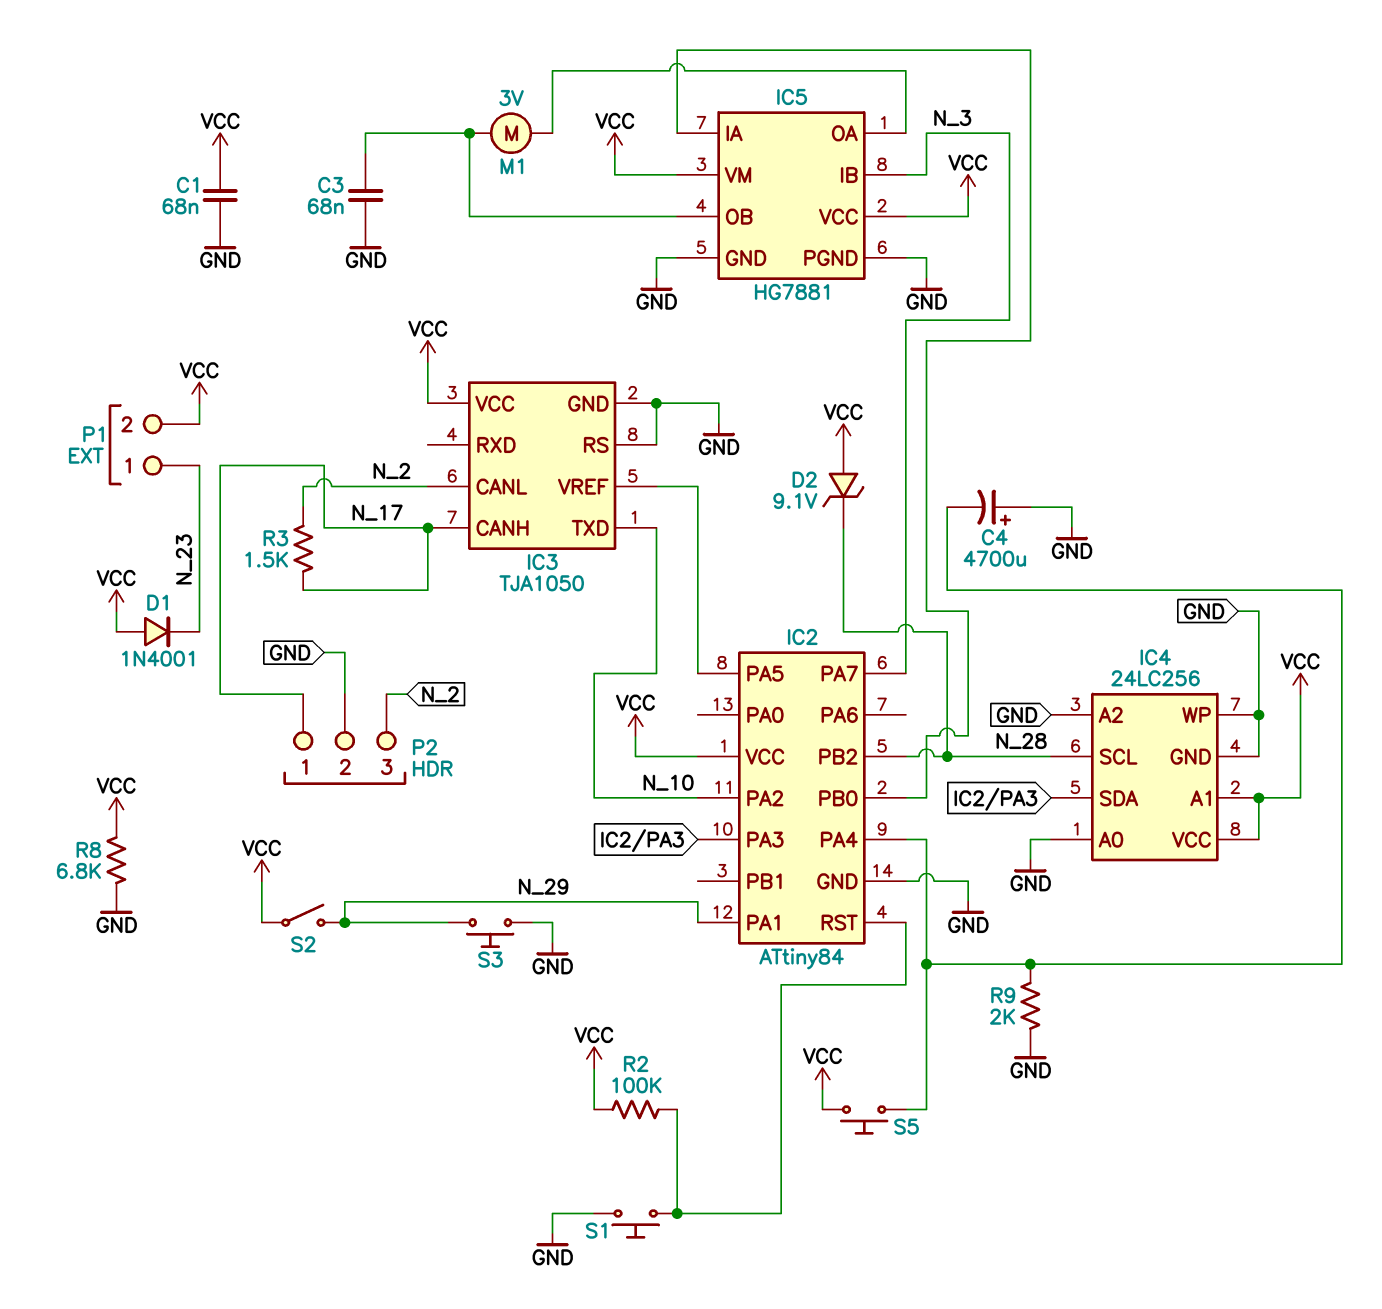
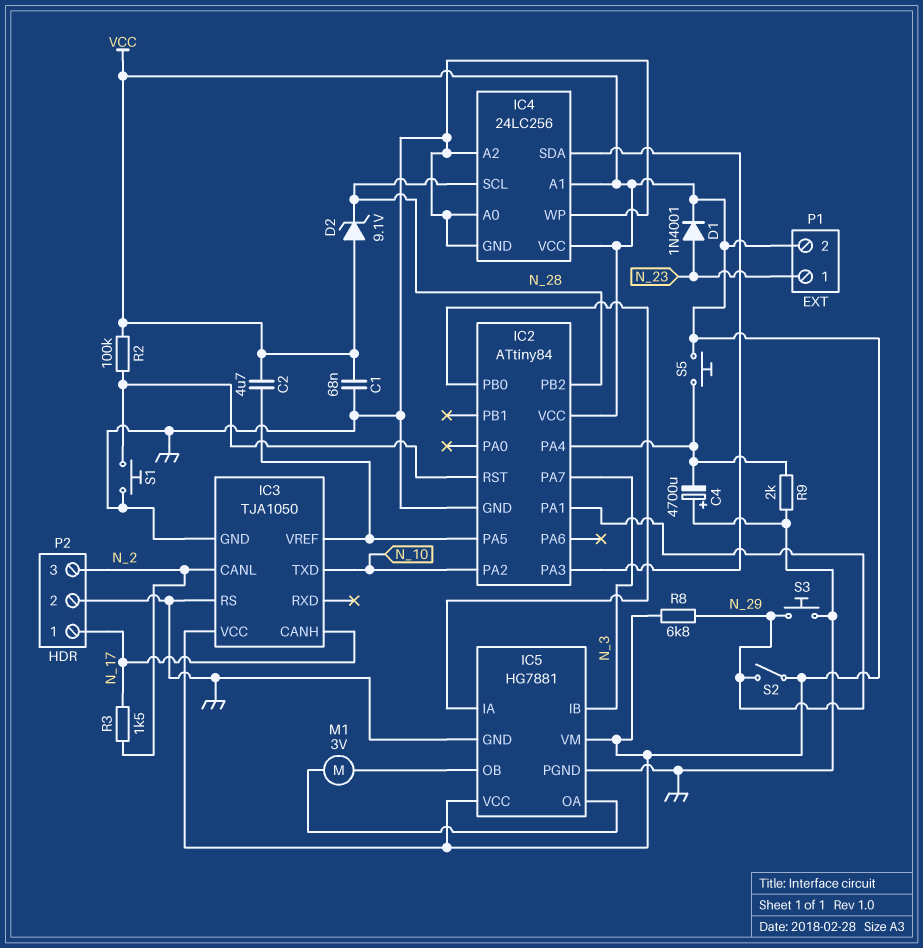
C2: none -> 4.7uF (IC2/PA5, VCC)
C3: 68nF (GND, IC5/OB) -> none
D1: diode 1N4001 (A VCC, K N_23) -> diode 1N4001 (A N_23, K VCC)
R8: 6.8k (GND, VCC) -> 6.8k (N_29, VCC)

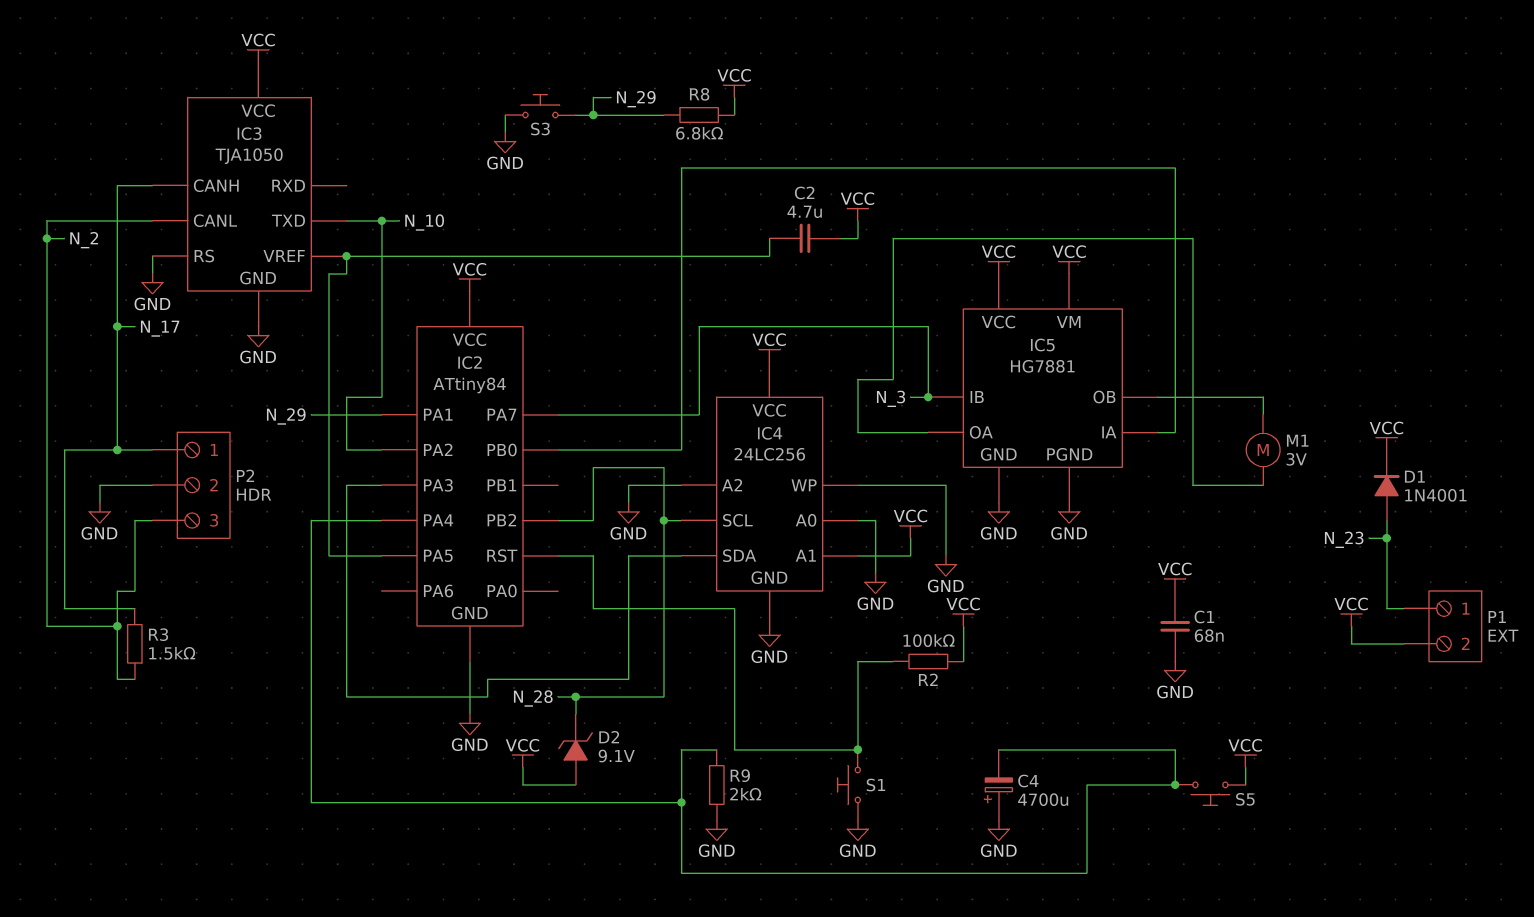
S2: switch (N_29, VCC) -> none

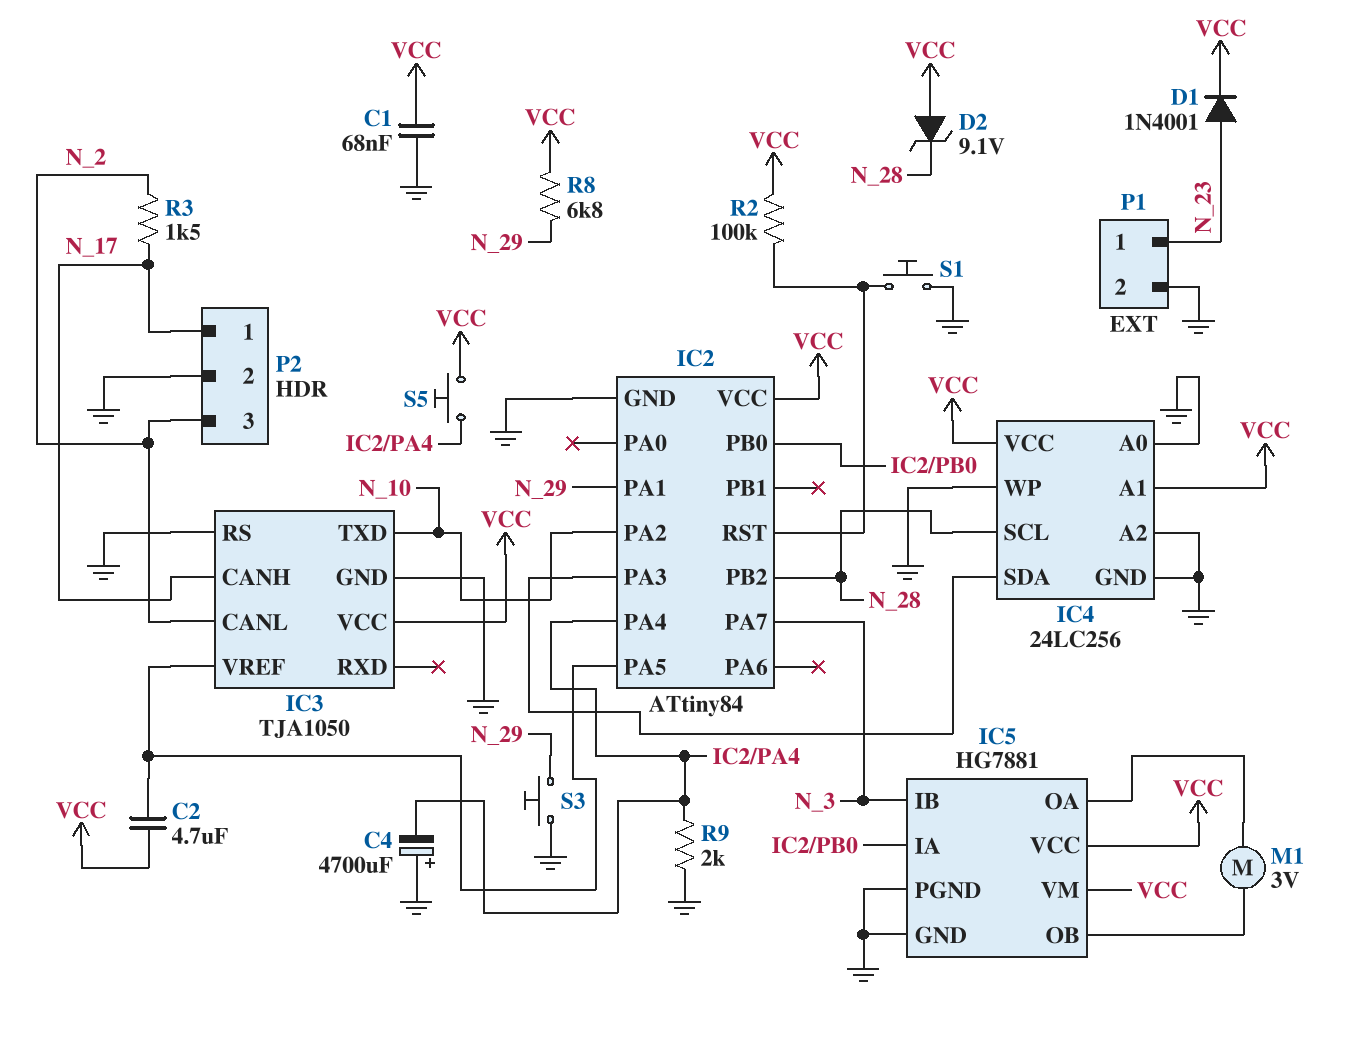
P1 pin 2: VCC -> GND

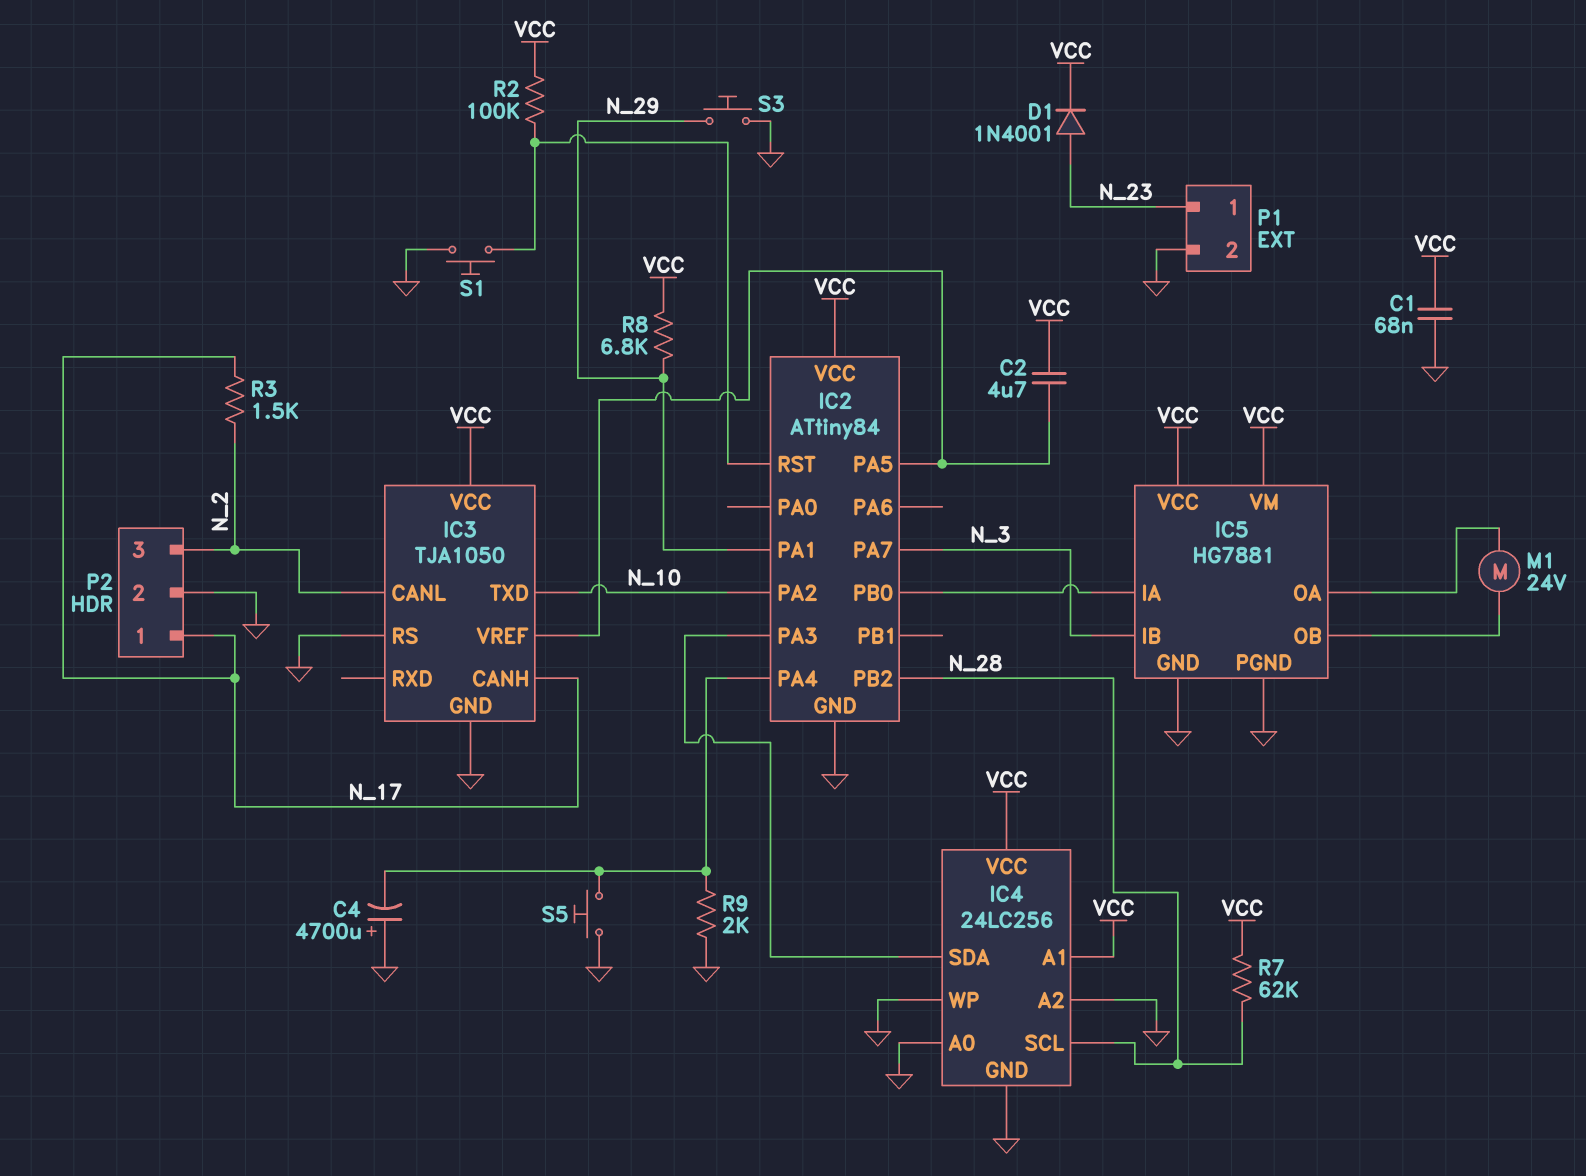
D2: zener 9.1V (A VCC, K N_28) -> none
M1: motor 3V (IC5/OA, IC5/OB) -> motor 24V (IC5/OA, IC5/OB)
R7: none -> 62k (N_28, VCC)
S5: button (IC2/PA4, VCC) -> button (GND, IC2/PA4)

